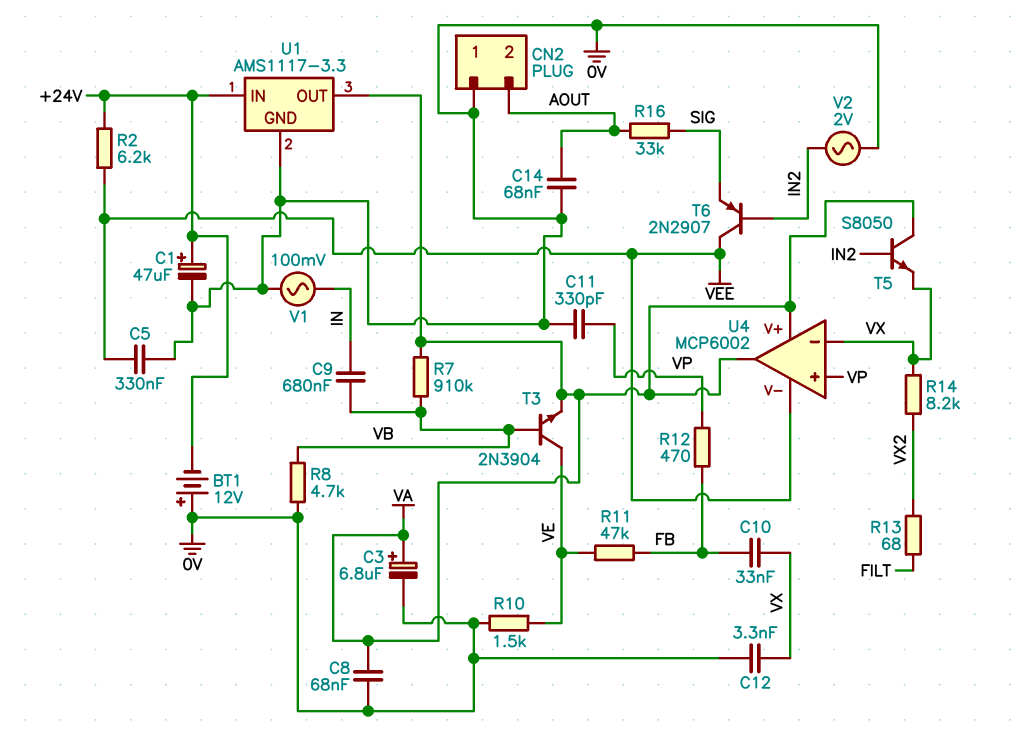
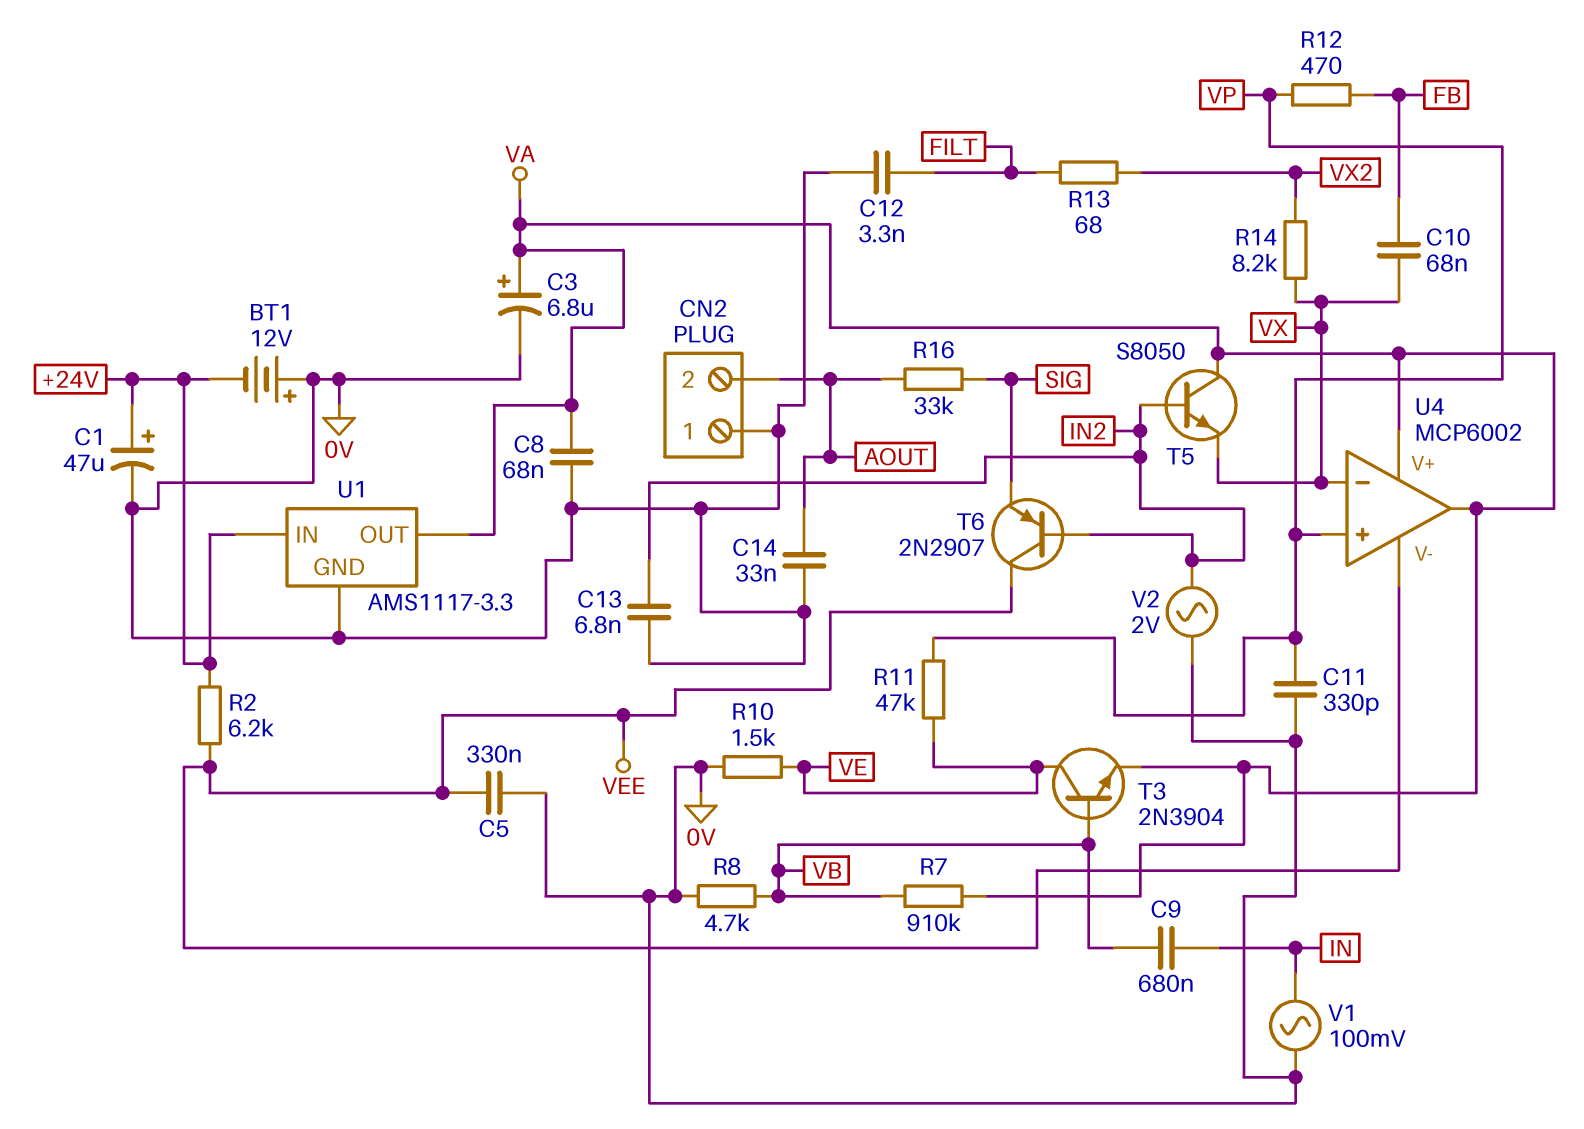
C10: 33nF (FB, VX) -> 68nF (FB, VX)
C12: 3.3nF (0V, VX) -> 3.3nF (0V, FILT)
C13: none -> 6.8nF (0V, IN2)
C14: 68nF (0V, AOUT) -> 33nF (0V, AOUT)
R11: 47k (FB, VE) -> 47k (VE, VP)

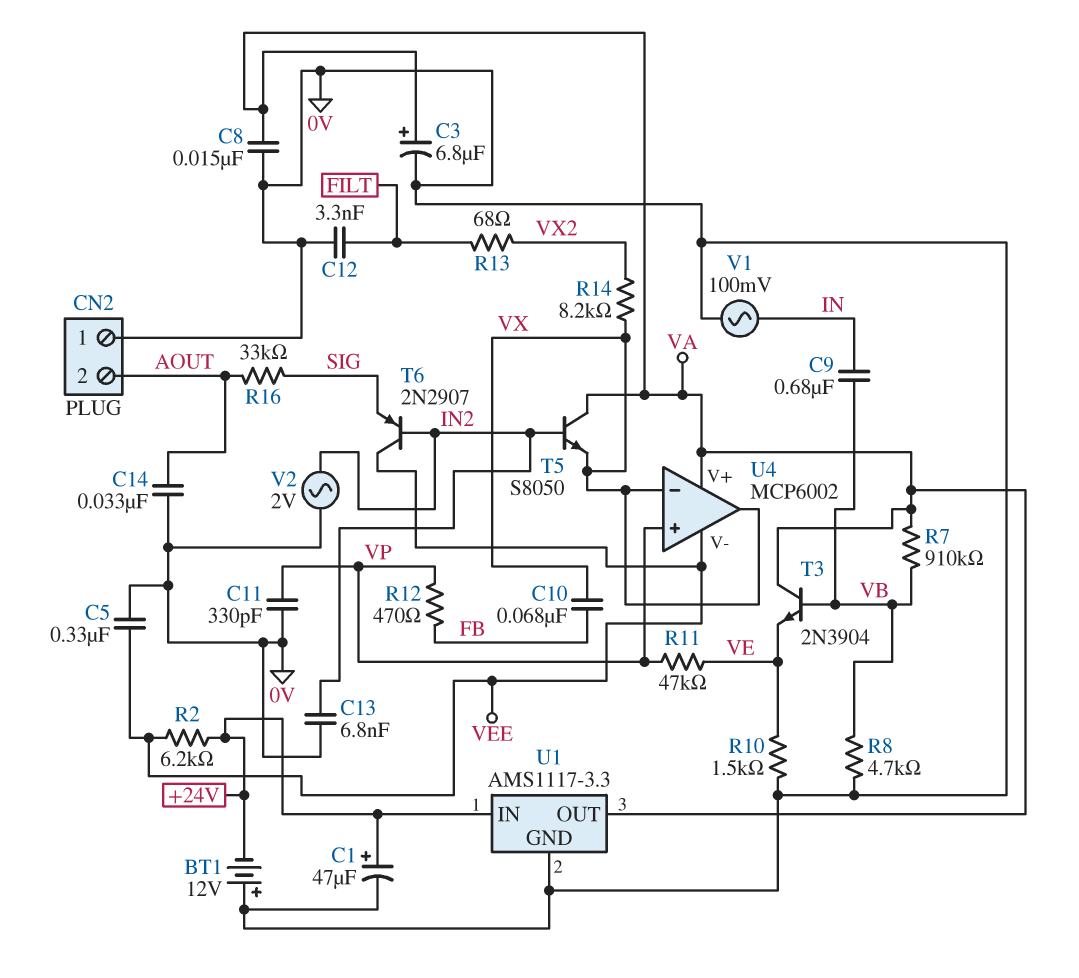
C8: 68nF (0V, VA) -> 15nF (0V, VA)
T3: NPN 2N3904 (B VB, C VE, E VA) -> NPN 2N3904 (B VB, C VA, E VE)
U4 pin out: VA -> VX

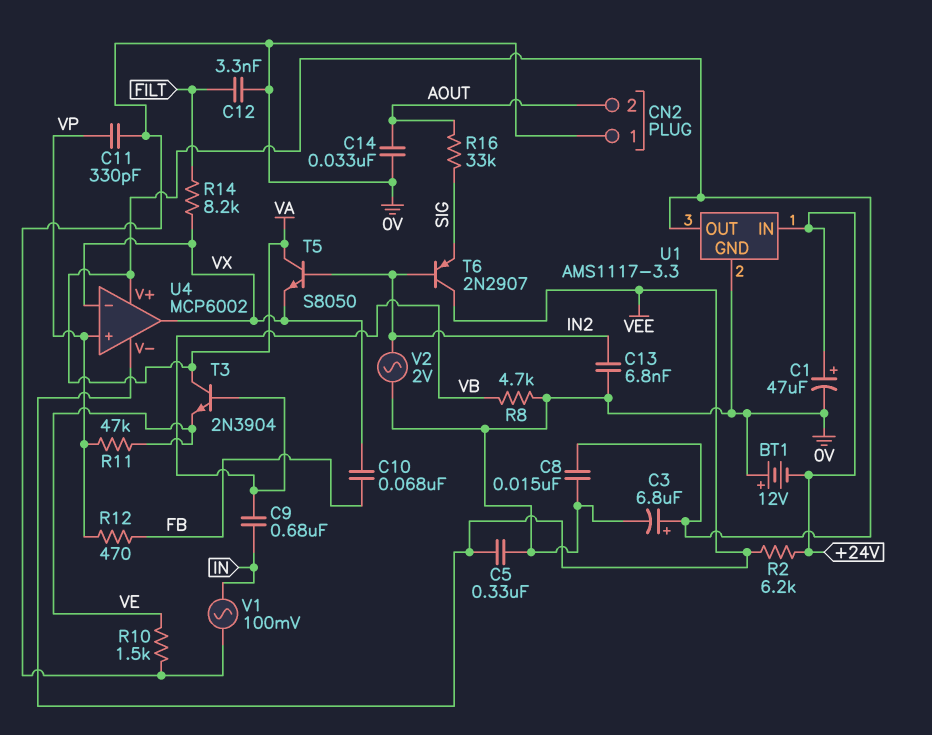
R7: 910k (VA, VB) -> none
R13: 68 (FILT, VX2) -> none
R14: 8.2k (VX, VX2) -> 8.2k (FILT, VX)

